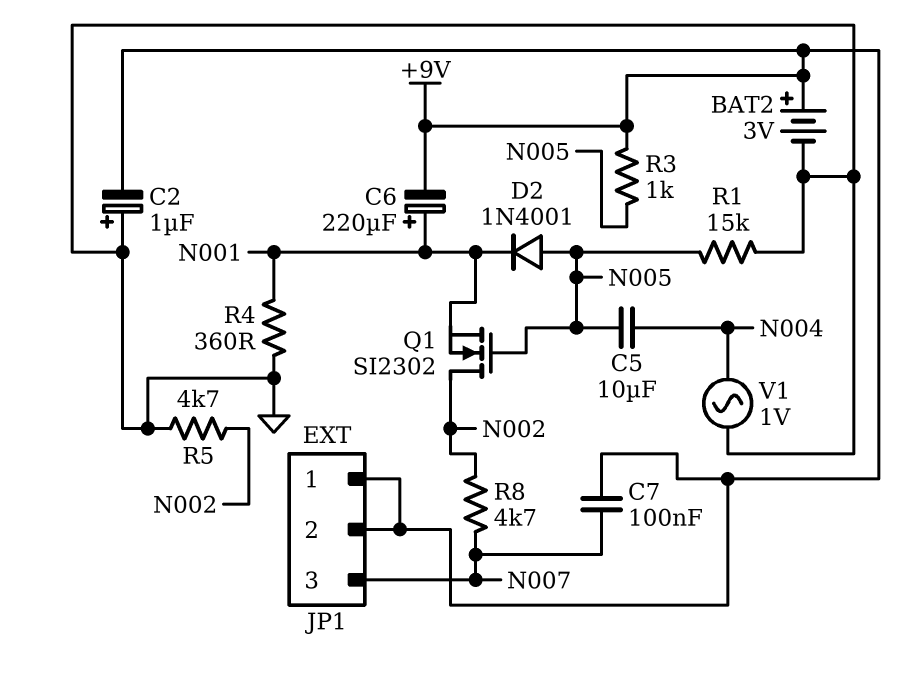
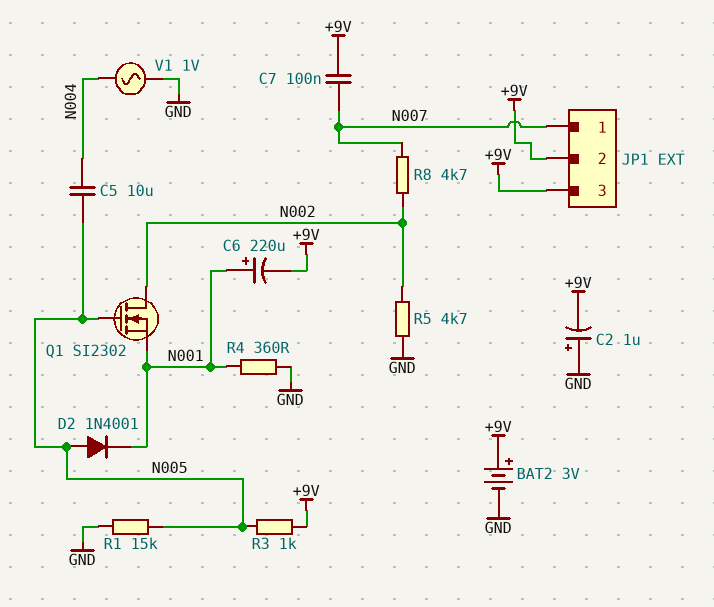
JP1 pin 1: +9V -> N007
JP1 pin 3: N007 -> +9V

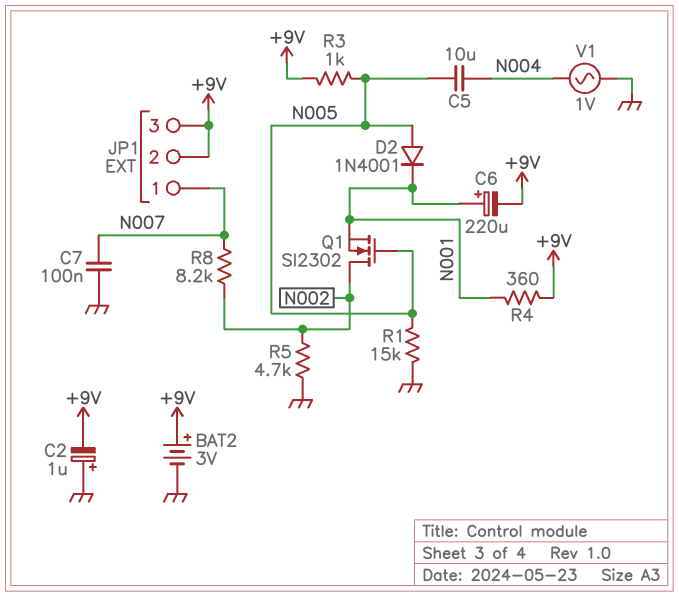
C7: 100nF (+9V, N007) -> 100nF (GND, N007)
R4: 360 (GND, N001) -> 360 (+9V, N001)
R8: 4.7k (N002, N007) -> 8.2k (N002, N007)

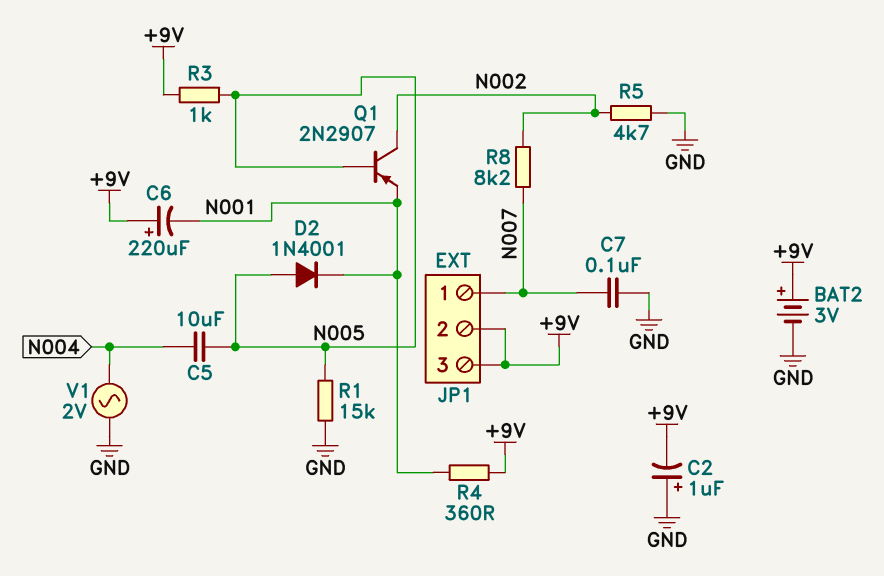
C6: 220uF (plus N001, minus +9V) -> 220uF (plus +9V, minus N001)
Q1: NMOS SI2302 (G N005, D N002, S N001) -> PNP 2N2907 (B N005, C N002, E N001)
V1: AC 1V (GND, N004) -> AC 2V (GND, N004)

